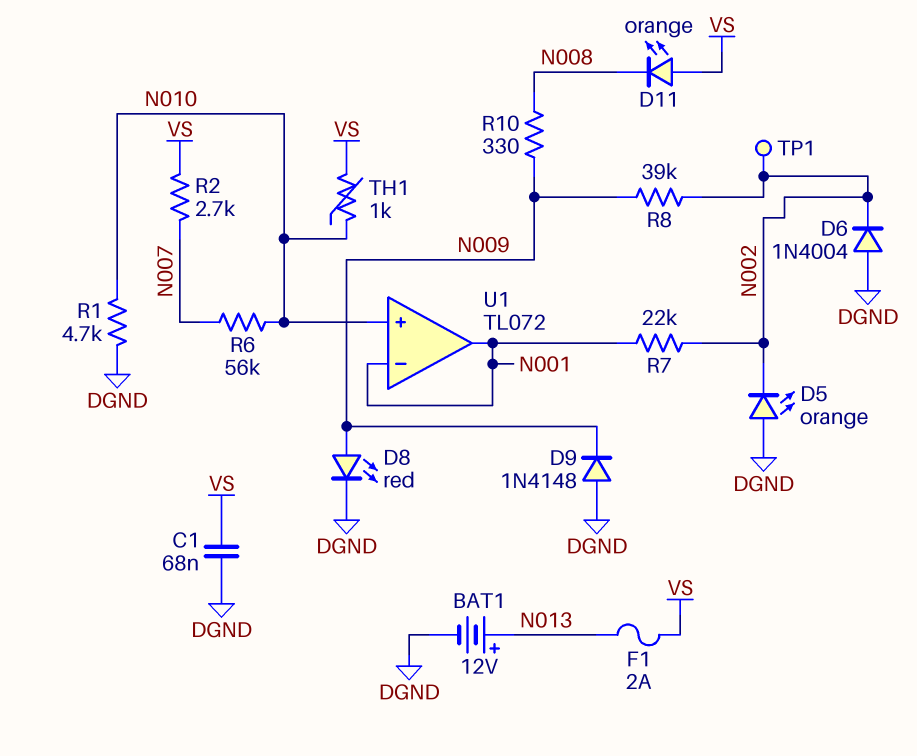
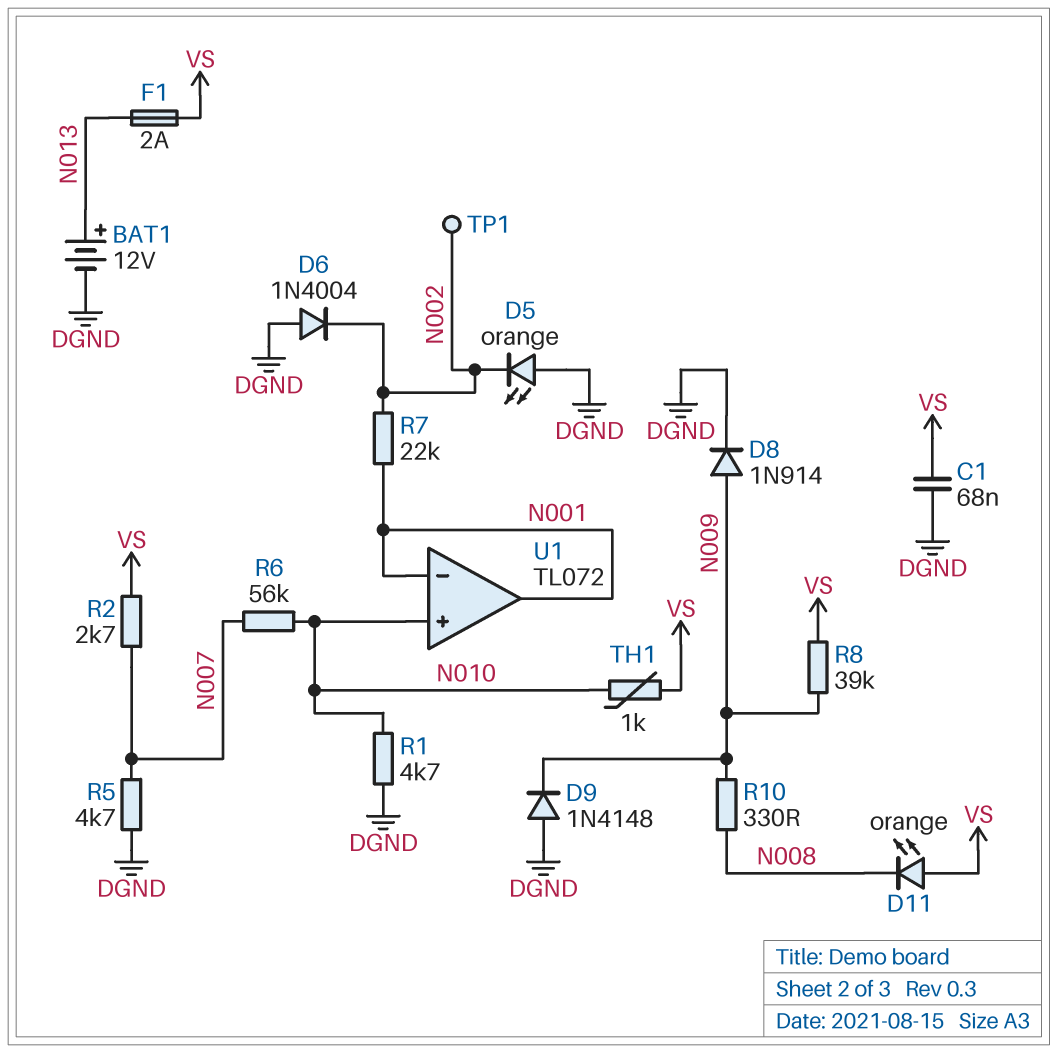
D8: LED red (A N009, K DGND) -> diode 1N914 (A N009, K DGND)
R5: none -> 4.7k (DGND, N007)
R8: 39k (N002, N009) -> 39k (N009, VS)

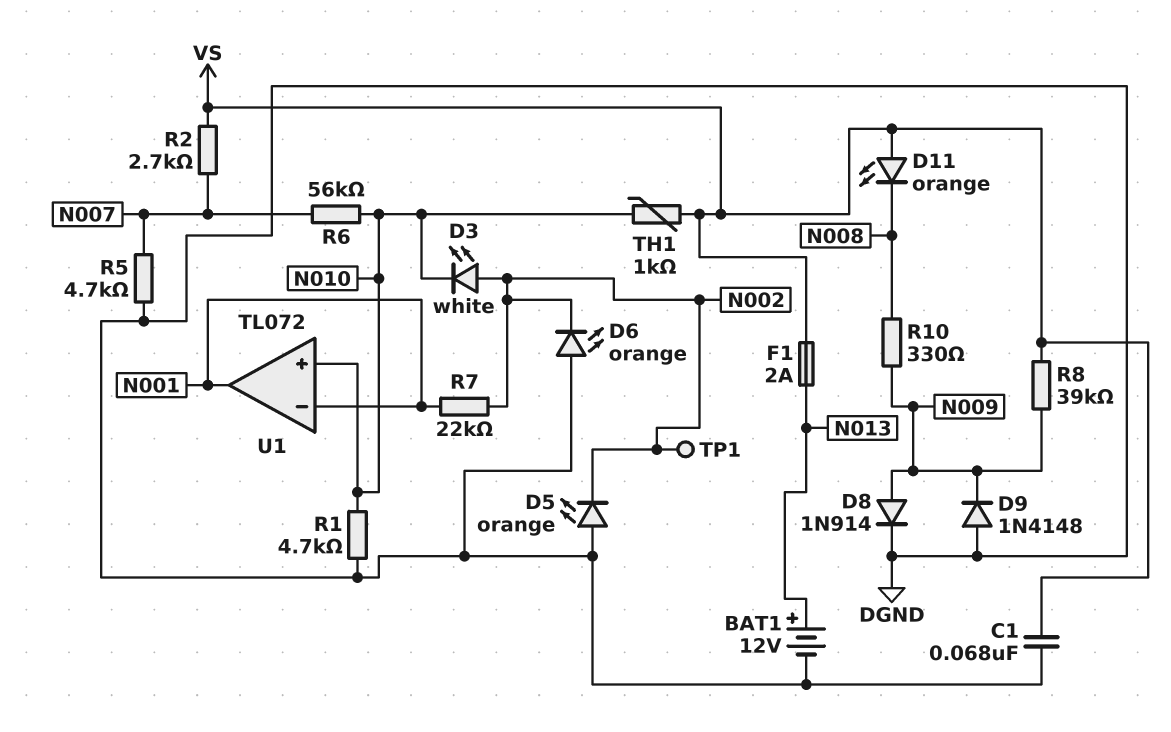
D3: none -> LED white (A N002, K N010)
D6: diode 1N4004 (A DGND, K N002) -> LED orange (A DGND, K N002)

